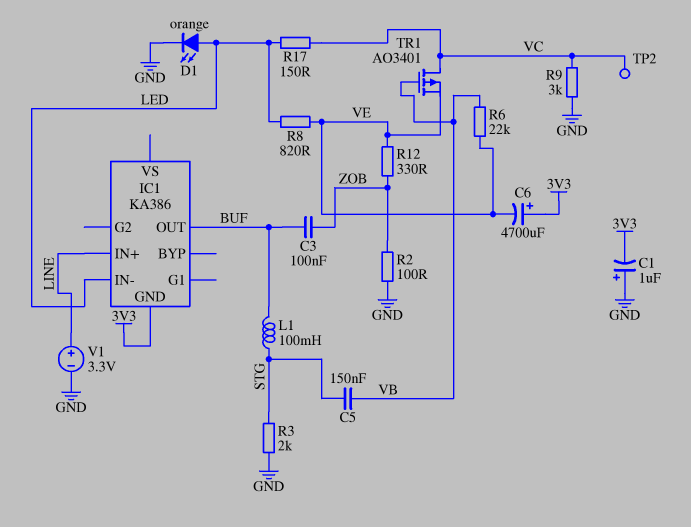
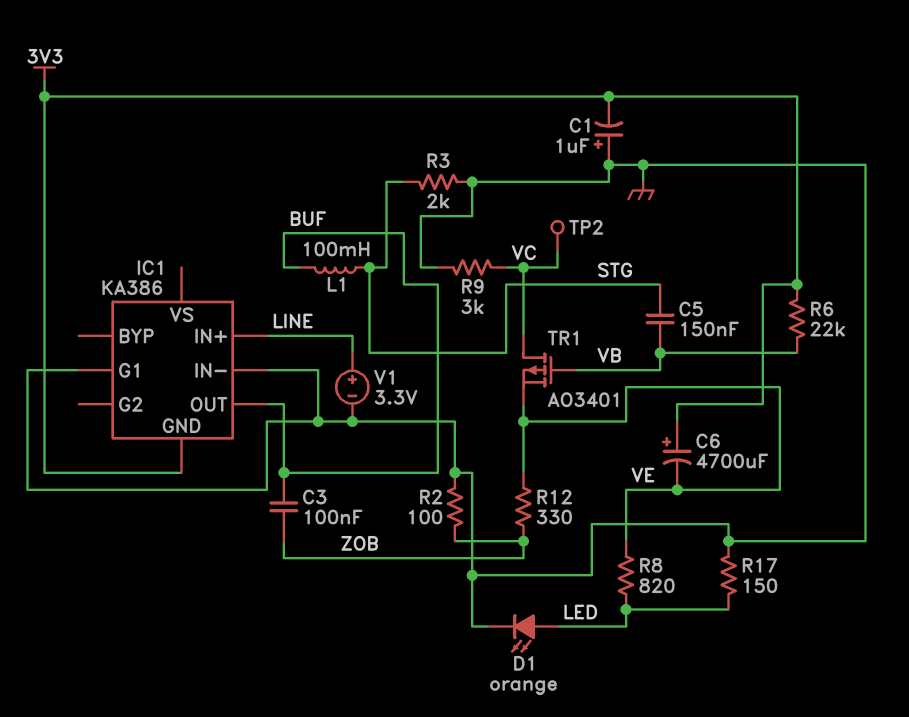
IC1 pin G1: none -> GND
IC1 pin IN-: LED -> GND
R6: 22k (VB, VE) -> 22k (3V3, VB)
R17: 150 (LED, VC) -> 150 (GND, LED)

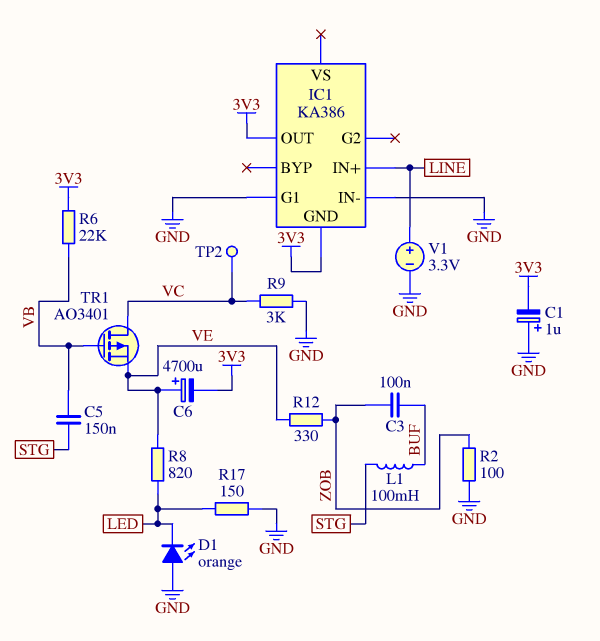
C6: 4700uF (plus 3V3, minus VE) -> 4700uF (plus VE, minus 3V3)
D1: LED orange (A LED, K GND) -> LED orange (A GND, K LED)
IC1 pin OUT: BUF -> 3V3
R3: 2k (GND, STG) -> none

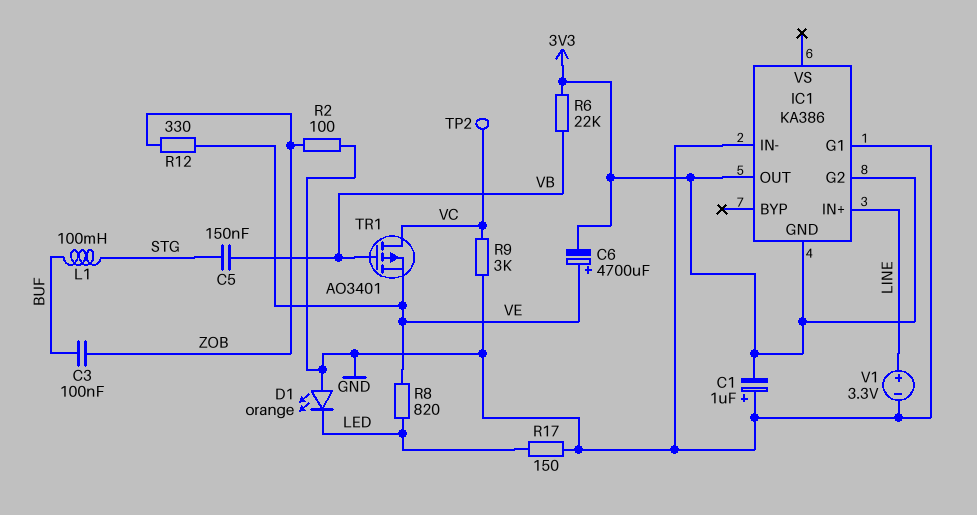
IC1 pin G2: none -> 3V3

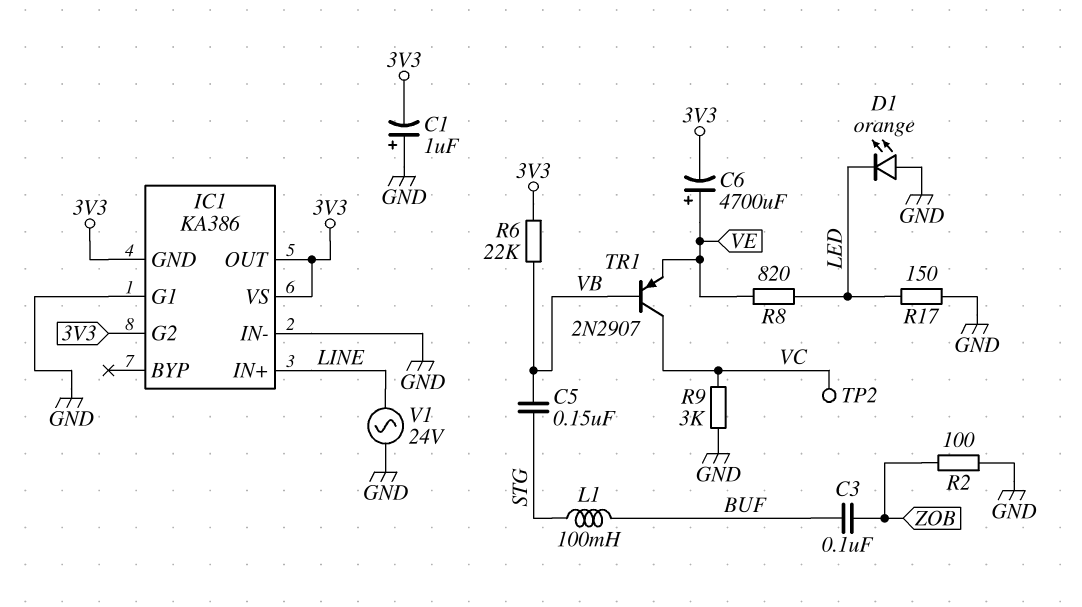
IC1 pin VS: none -> 3V3
R12: 330 (VE, ZOB) -> none
TR1: PMOS AO3401 (G VB, D VC, S VE) -> PNP 2N2907 (B VB, C VC, E VE)
V1: 3.3V (plus LINE, minus GND) -> AC 24V (GND, LINE)

